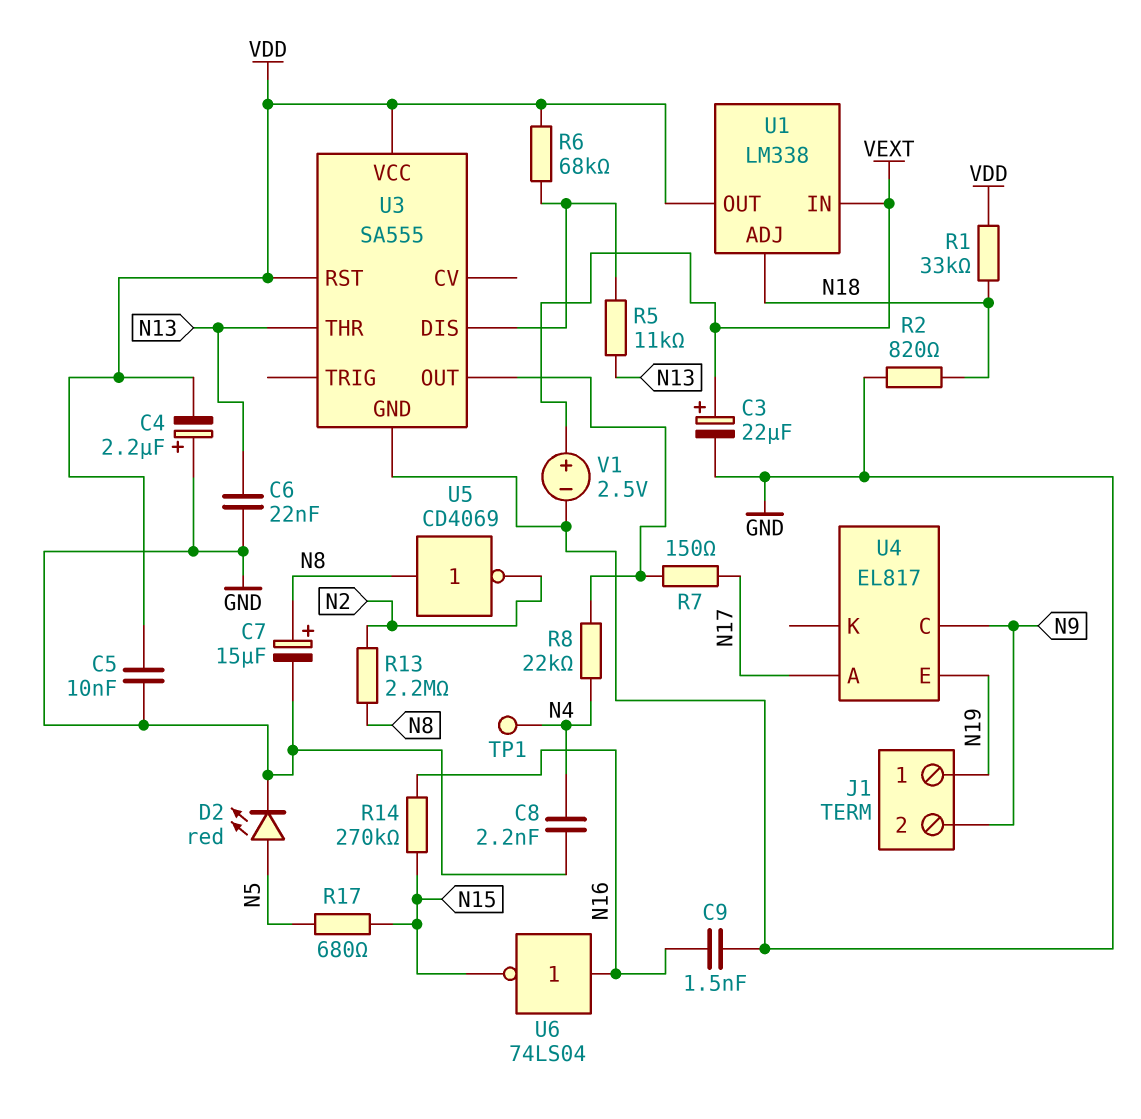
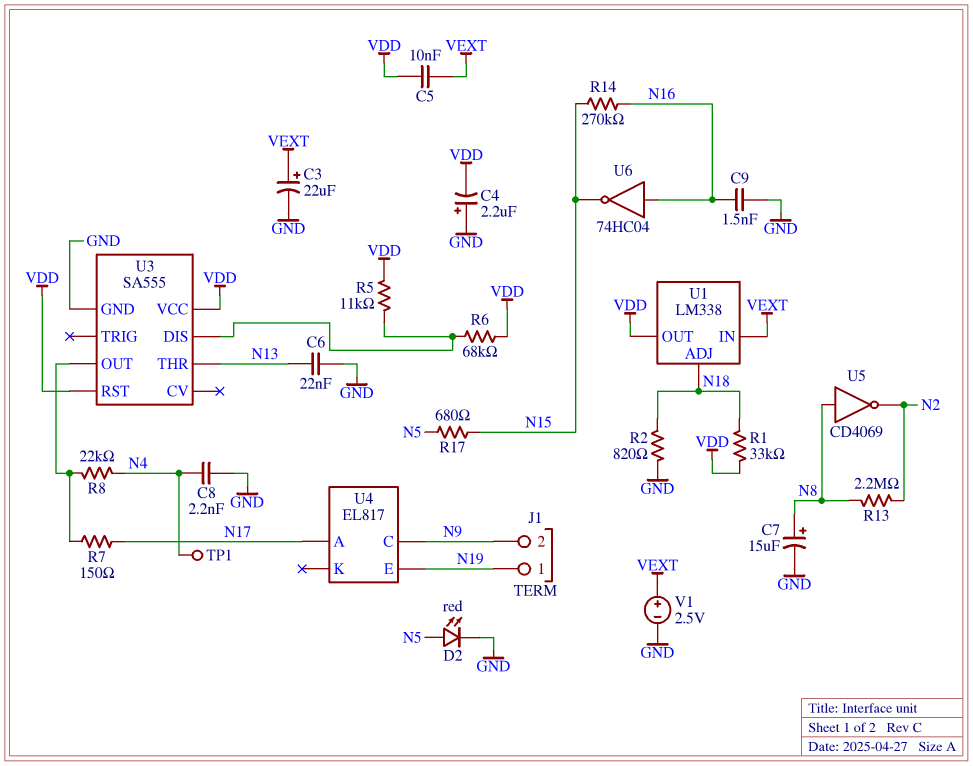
C5: 10nF (GND, VDD) -> 10nF (VDD, VEXT)
R5: 11k (N13, U3/DIS) -> 11k (U3/DIS, VDD)
U6: NOT 74LS04 (in N16, out N15) -> NOT 74HC04 (in N16, out N15)

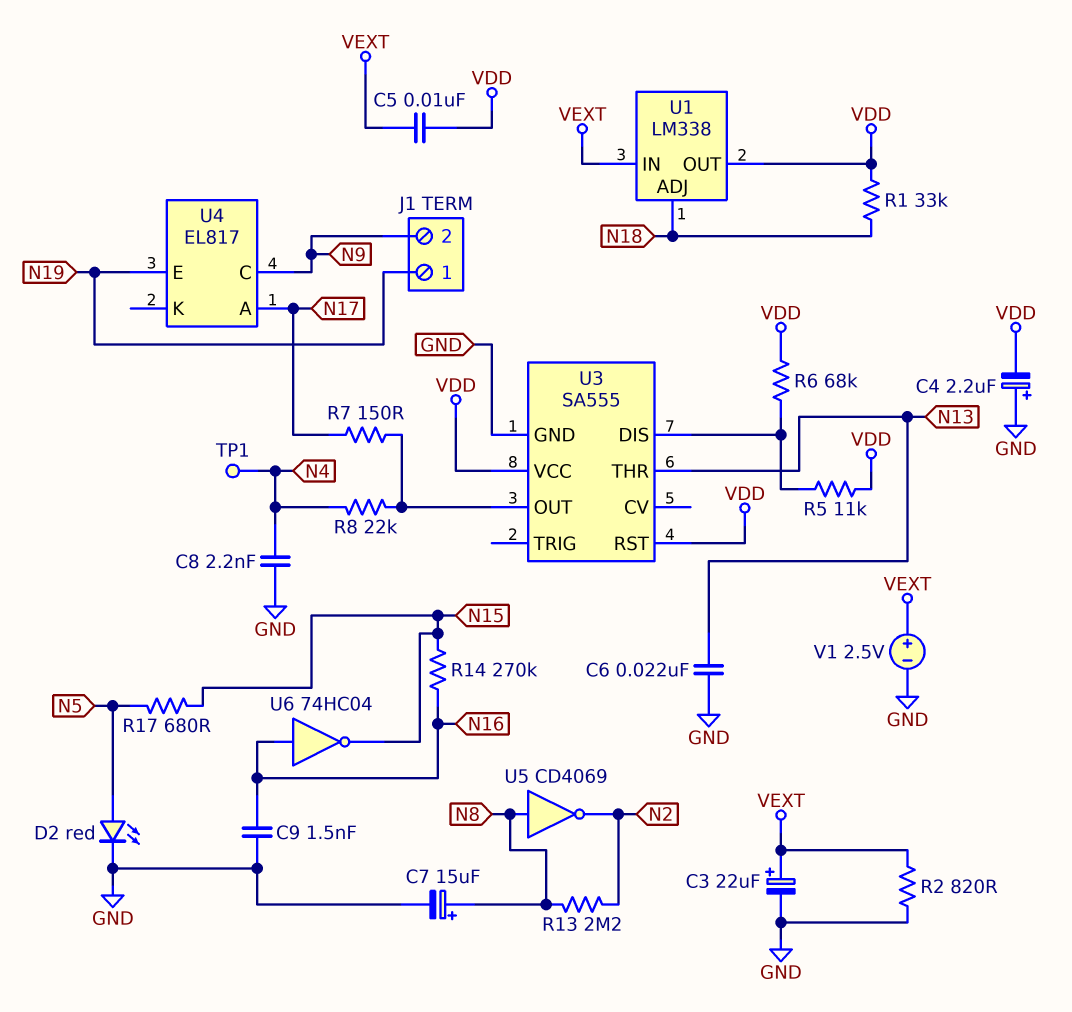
R2: 820 (GND, N18) -> 820 (GND, VEXT)

